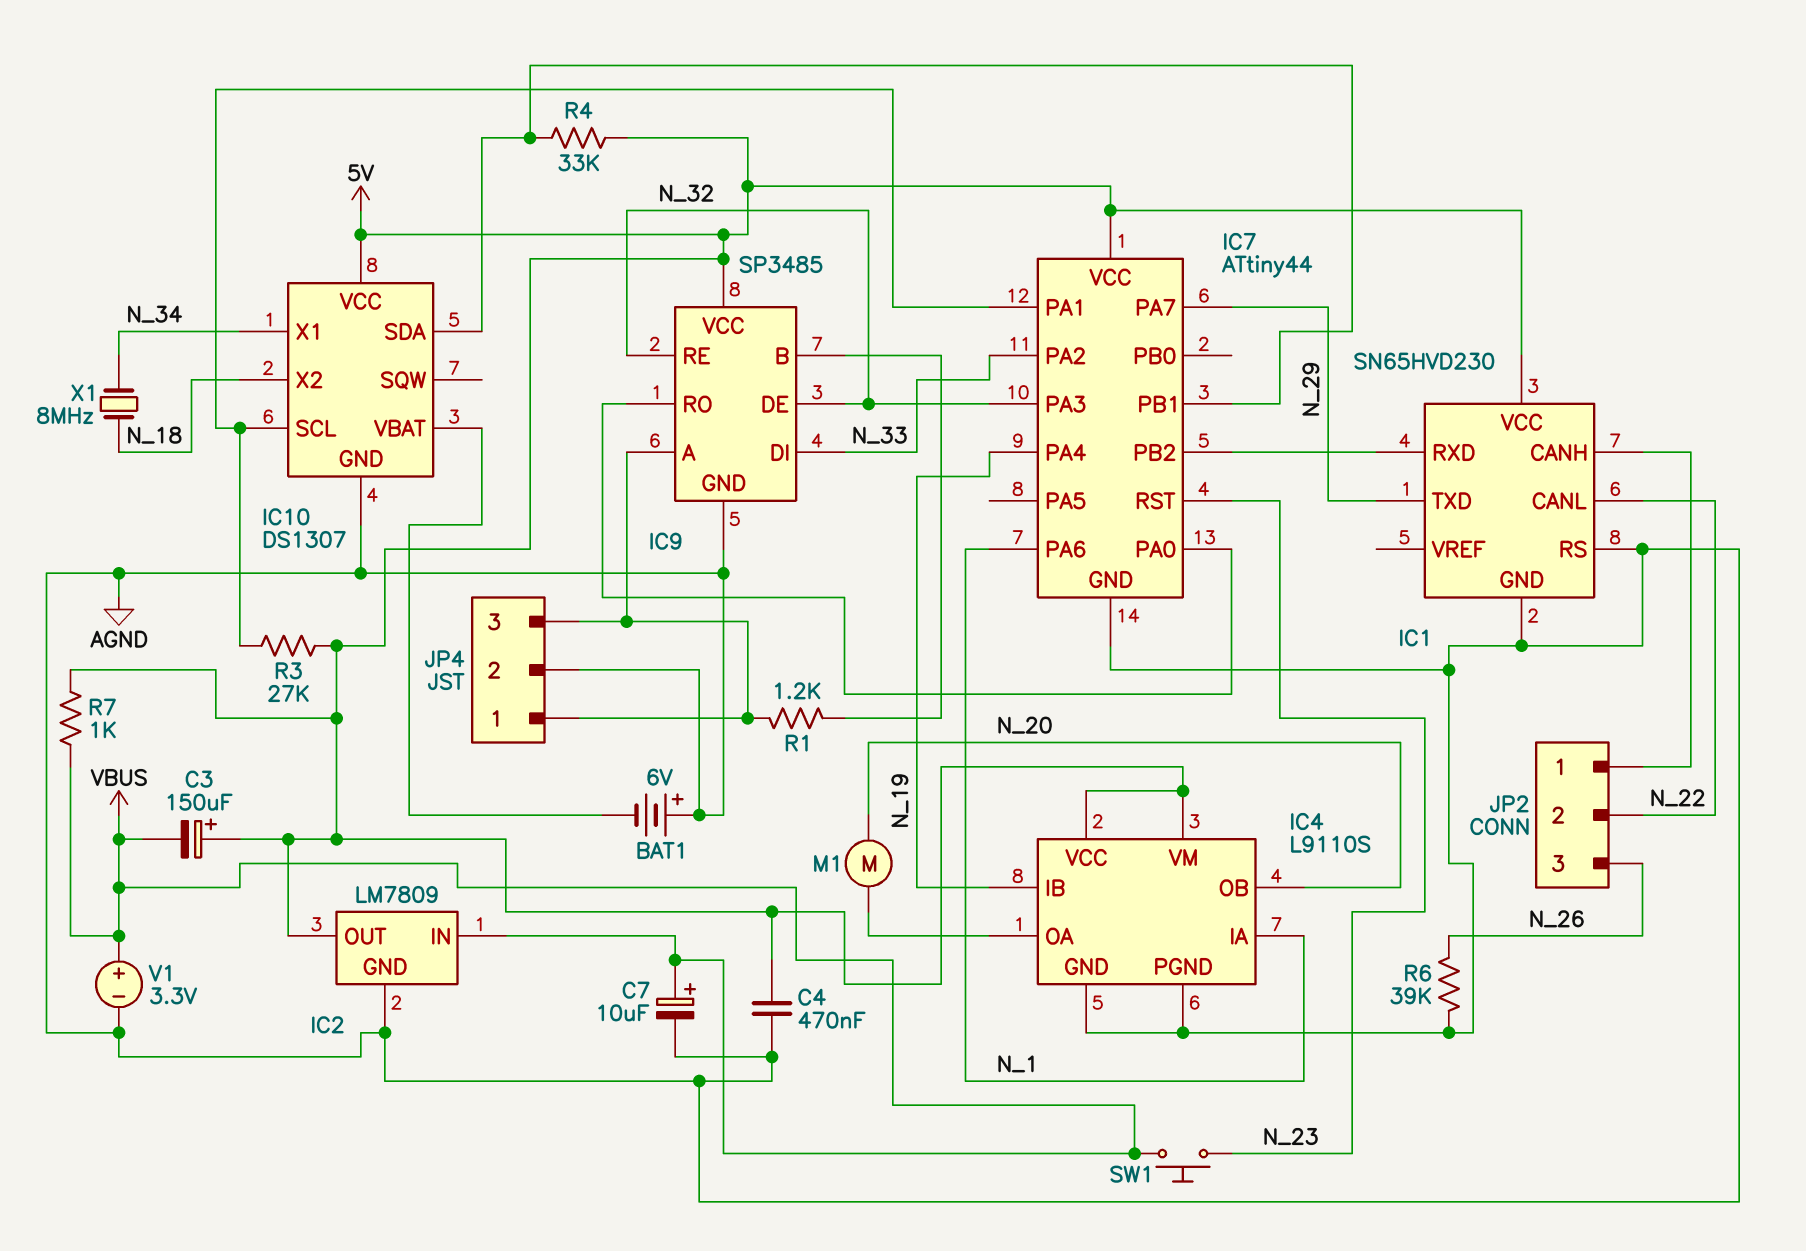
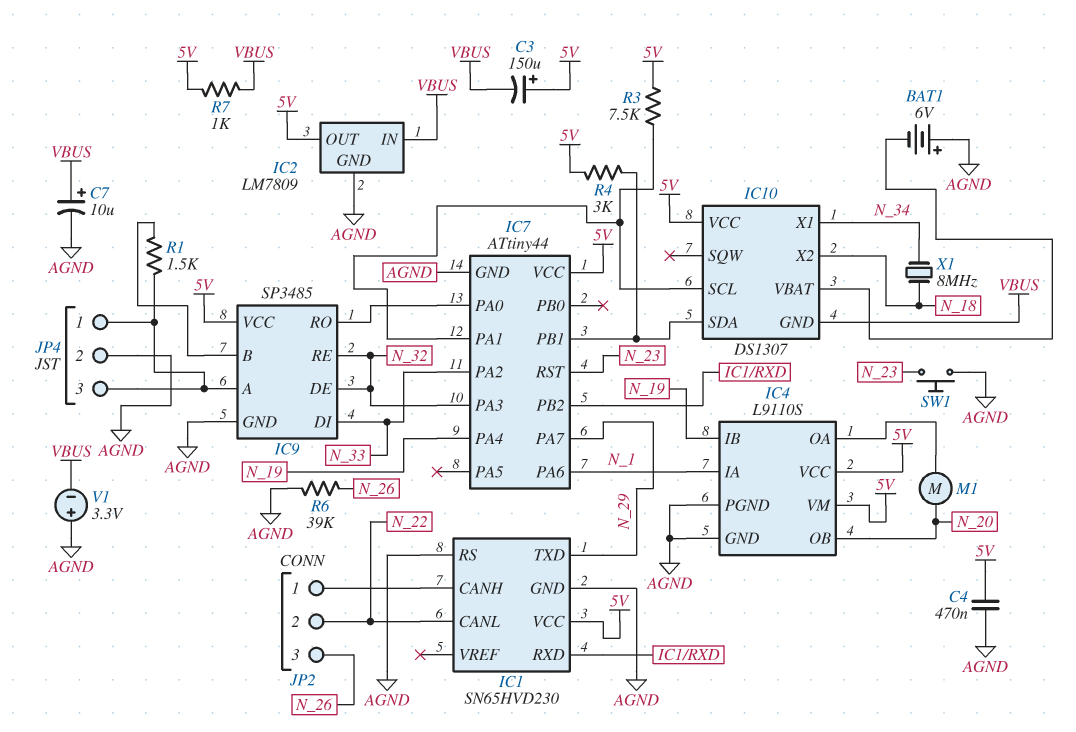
IC10 pin GND: AGND -> VBUS
R1: 1.2k (IC9/A, IC9/B) -> 1.5k (IC9/A, IC9/B)
R3: 27k (5V, IC7/PA1) -> 7.5k (5V, IC7/PA1)
R4: 33k (5V, IC7/PB1) -> 3k (5V, IC7/PB1)
SW1: button (N_23, VBUS) -> button (AGND, N_23)
V1: 3.3V (plus VBUS, minus AGND) -> 3.3V (plus AGND, minus VBUS)

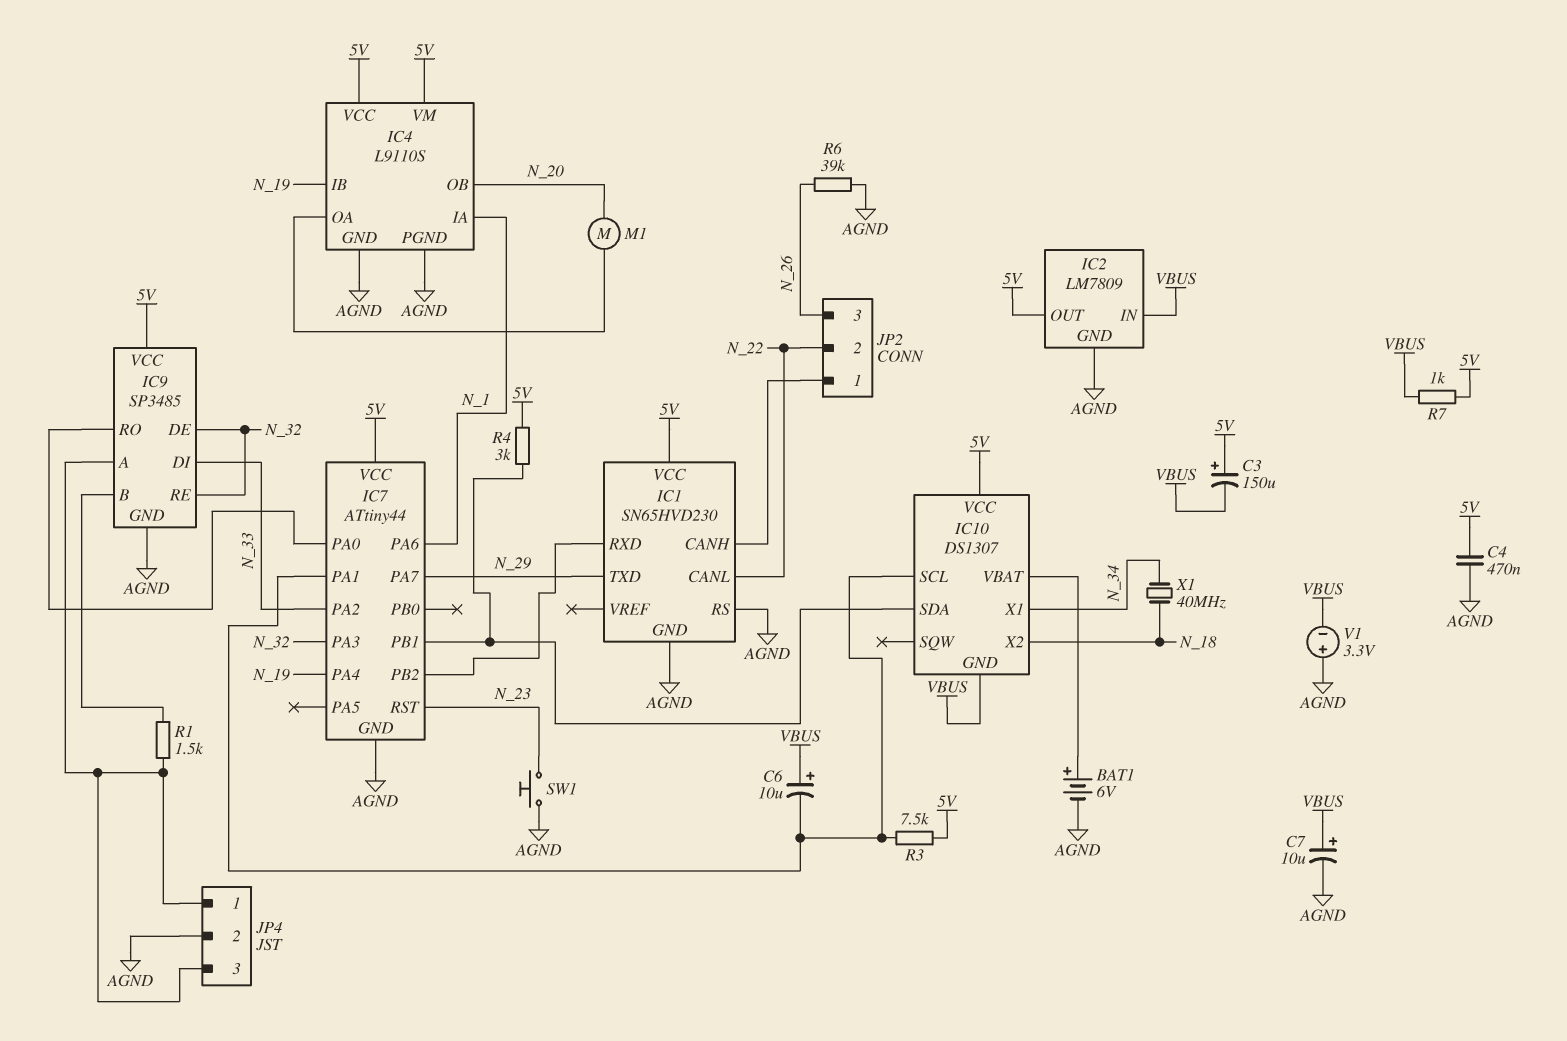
BAT1: 6V (plus AGND, minus IC10/VBAT) -> 6V (plus IC10/VBAT, minus AGND)
C6: none -> 10uF (plus VBUS, minus IC7/PA1)
X1: 8MHz (N_18, N_34) -> 40MHz (N_18, N_34)

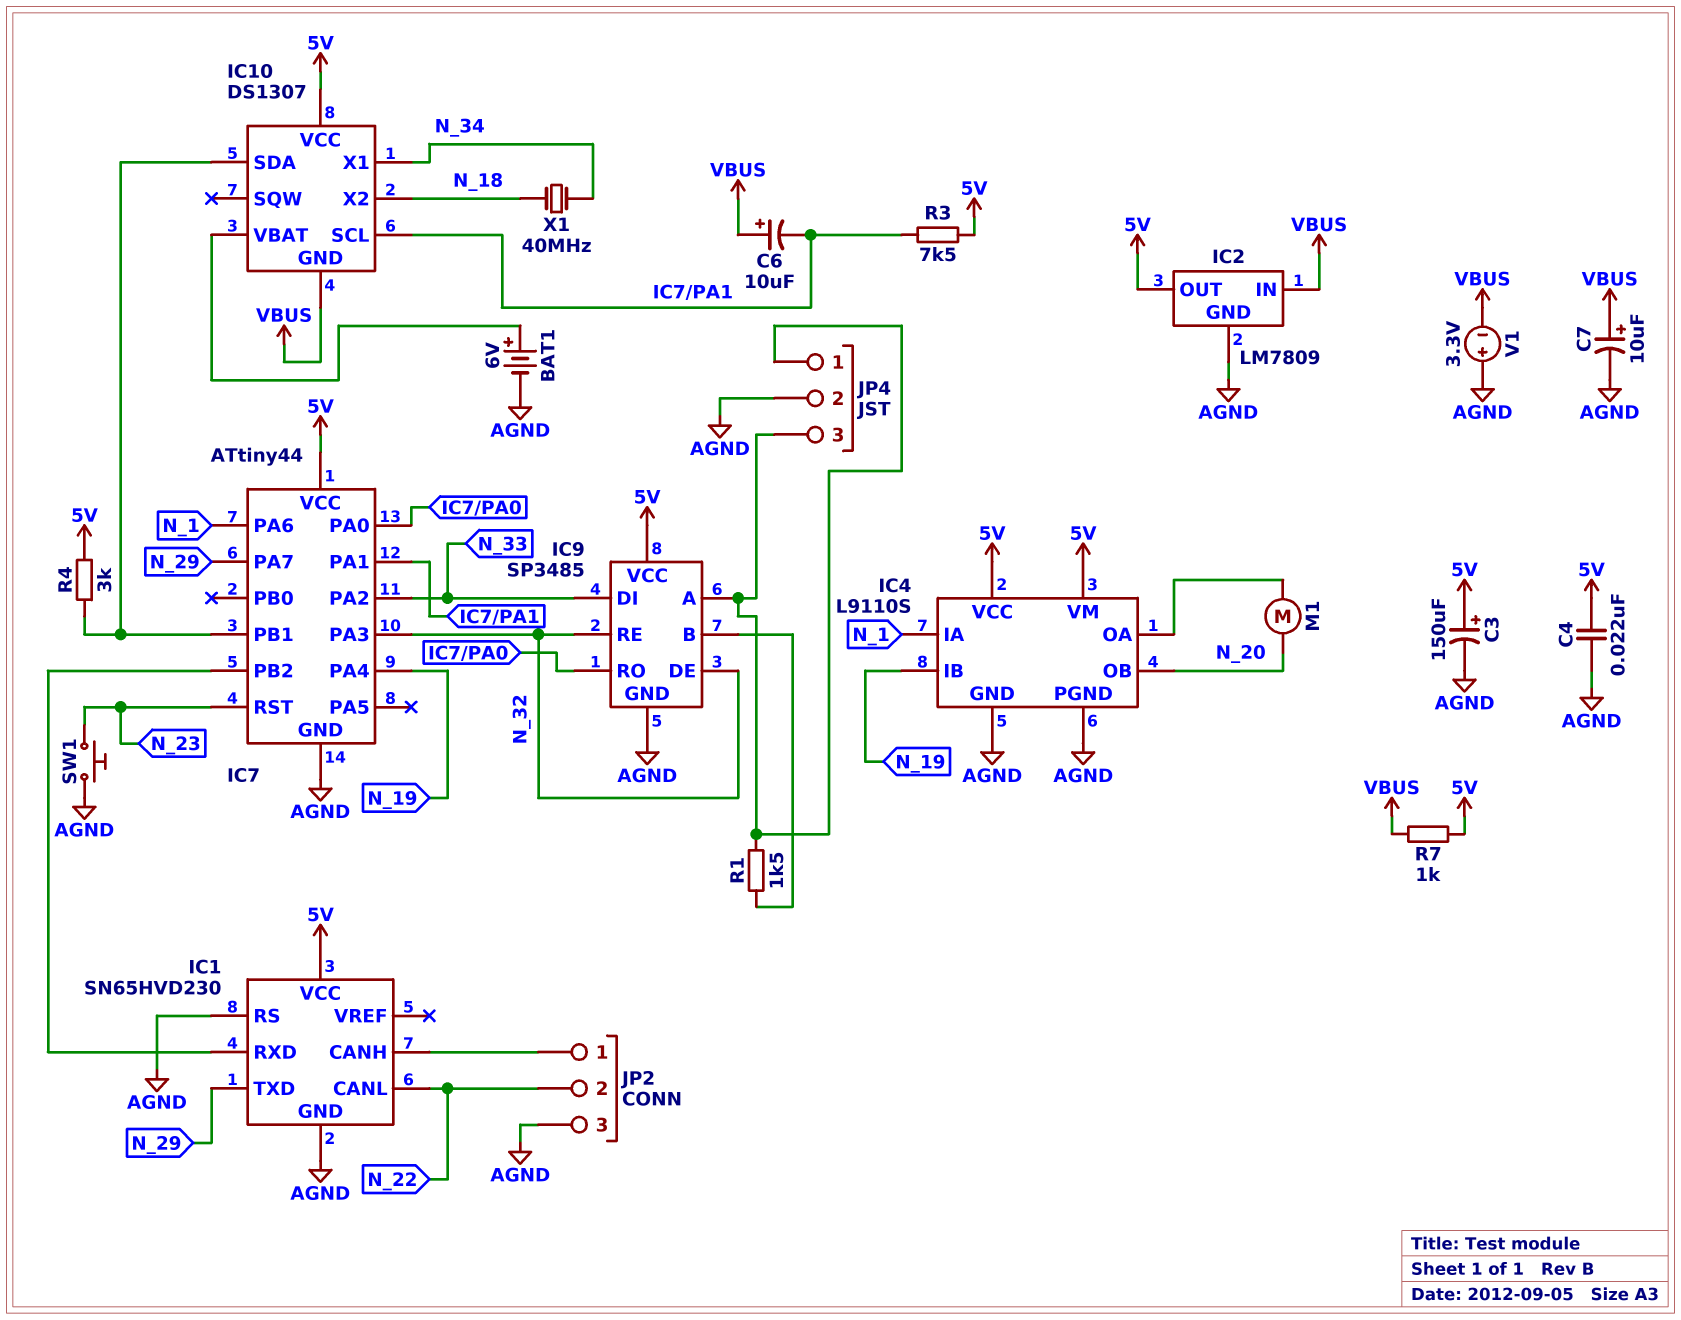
C3: 150uF (plus 5V, minus VBUS) -> 150uF (plus 5V, minus AGND)
C4: 470nF (5V, AGND) -> 22nF (5V, AGND)
JP2 pin 3: N_26 -> AGND
R6: 39k (AGND, N_26) -> none

